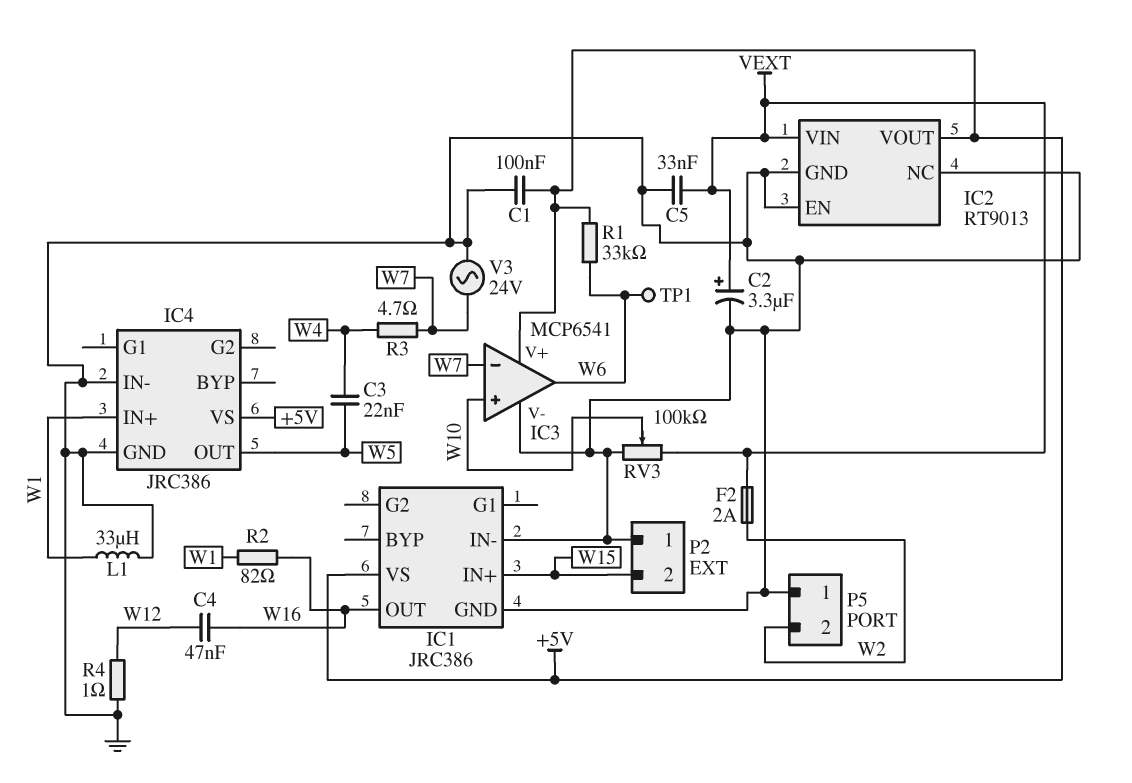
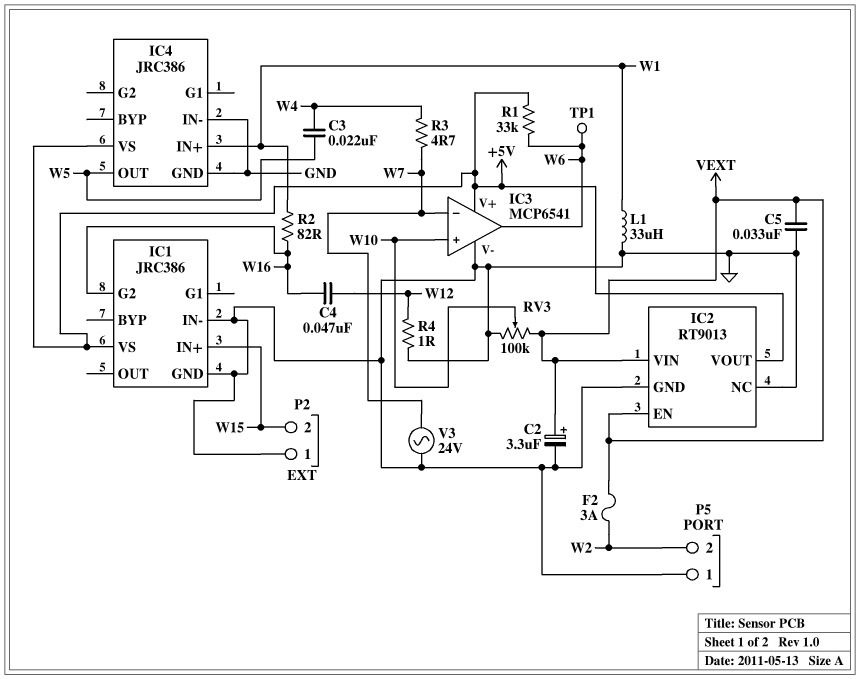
C1: 100nF (+5V, GND) -> none
F2: 2A (VEXT, W2) -> 3A (VEXT, W2)
IC1 pin G2: none -> W16
IC1 pin OUT: W16 -> none
IC2 pin EN: GND -> VEXT

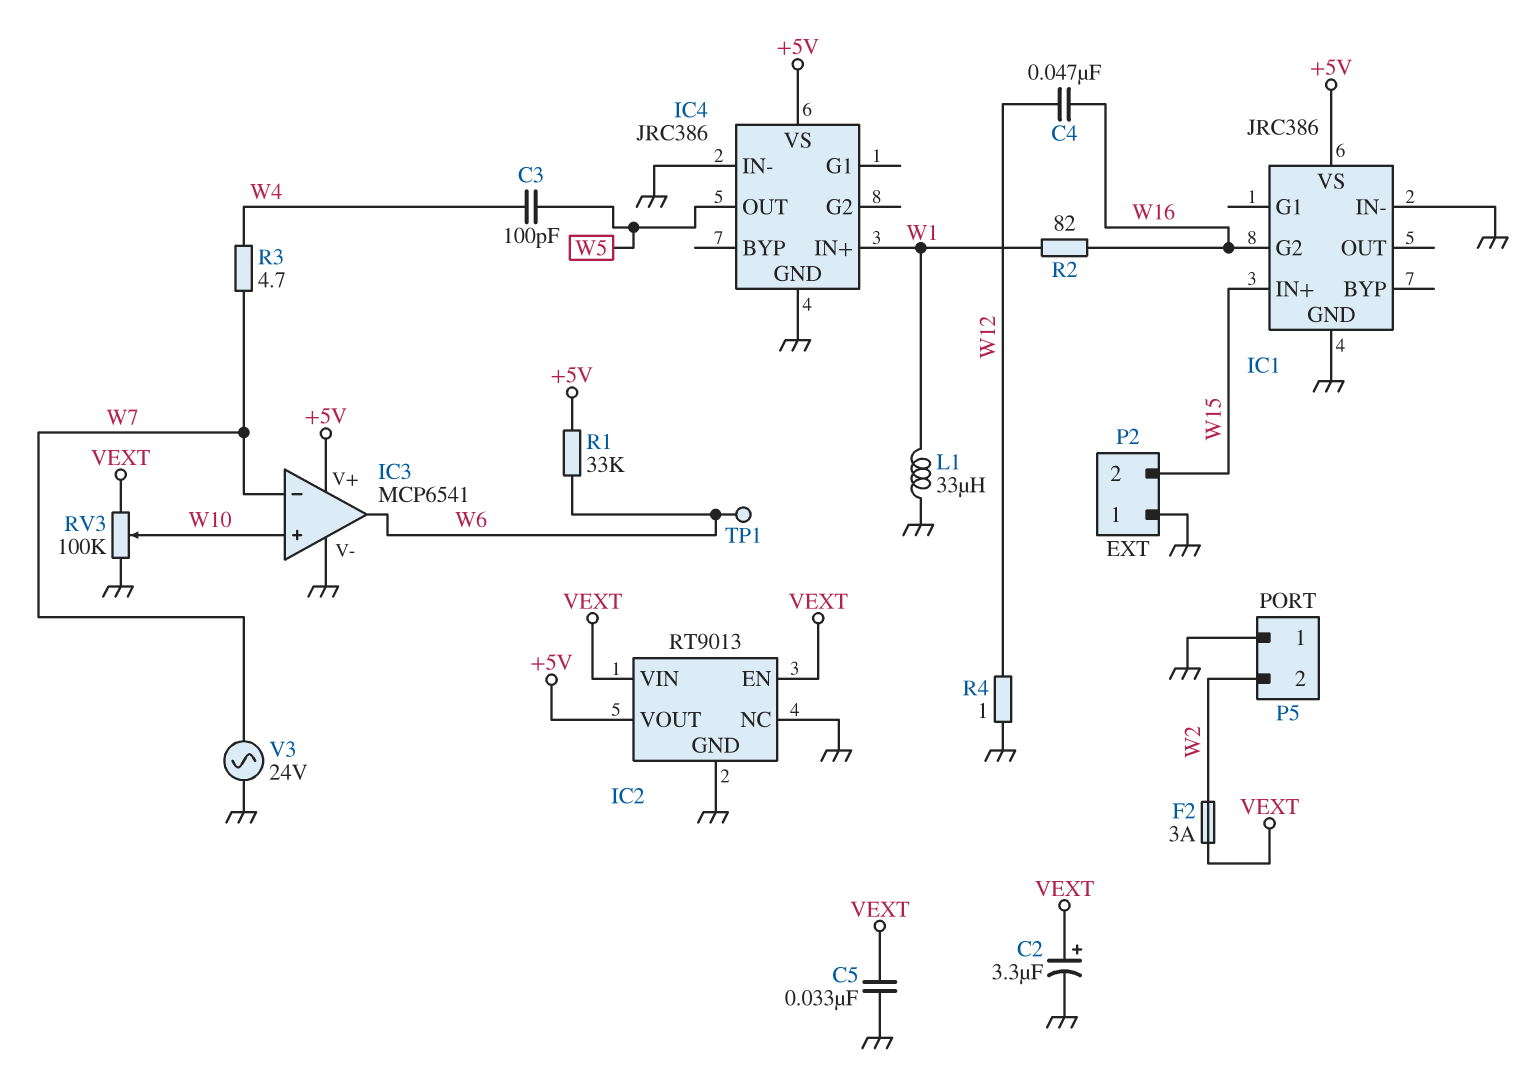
C3: 22nF (W4, W5) -> 100pF (W4, W5)

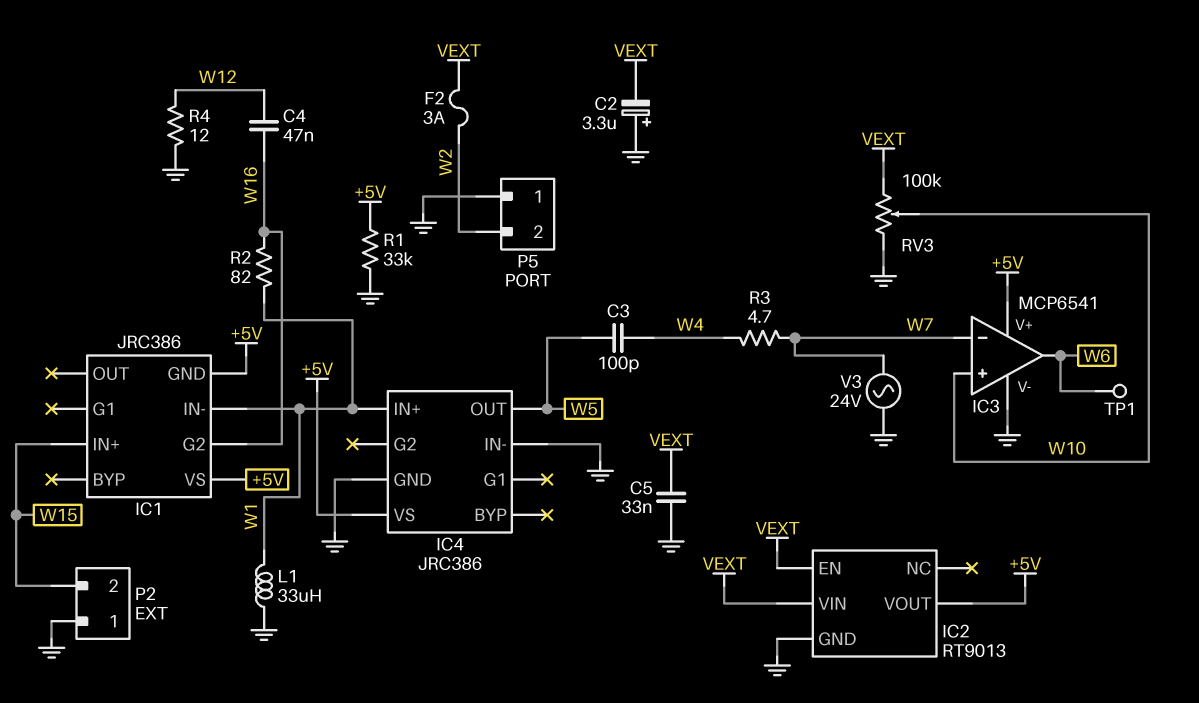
C2: 3.3uF (plus VEXT, minus GND) -> 3.3uF (plus GND, minus VEXT)
IC1 pin GND: GND -> +5V
IC1 pin IN-: GND -> W1
IC2 pin NC: GND -> none
R1: 33k (+5V, W6) -> 33k (+5V, GND)
R4: 1 (GND, W12) -> 12 (GND, W12)

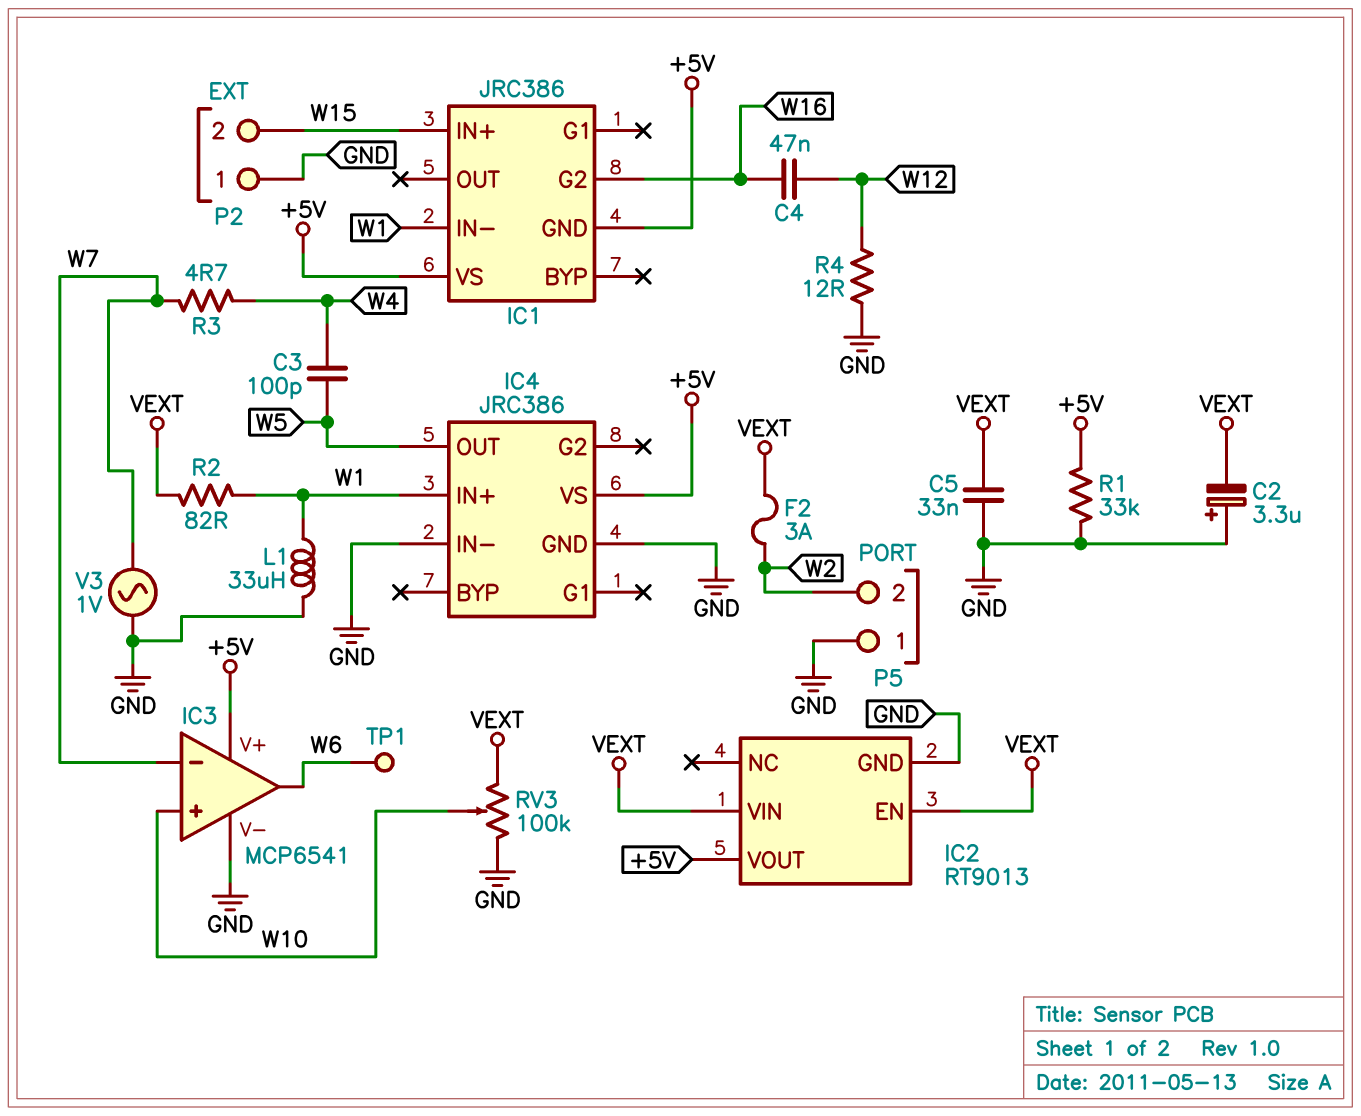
R2: 82 (W1, W16) -> 82 (VEXT, W1)
V3: AC 24V (GND, W7) -> AC 1V (GND, W7)

